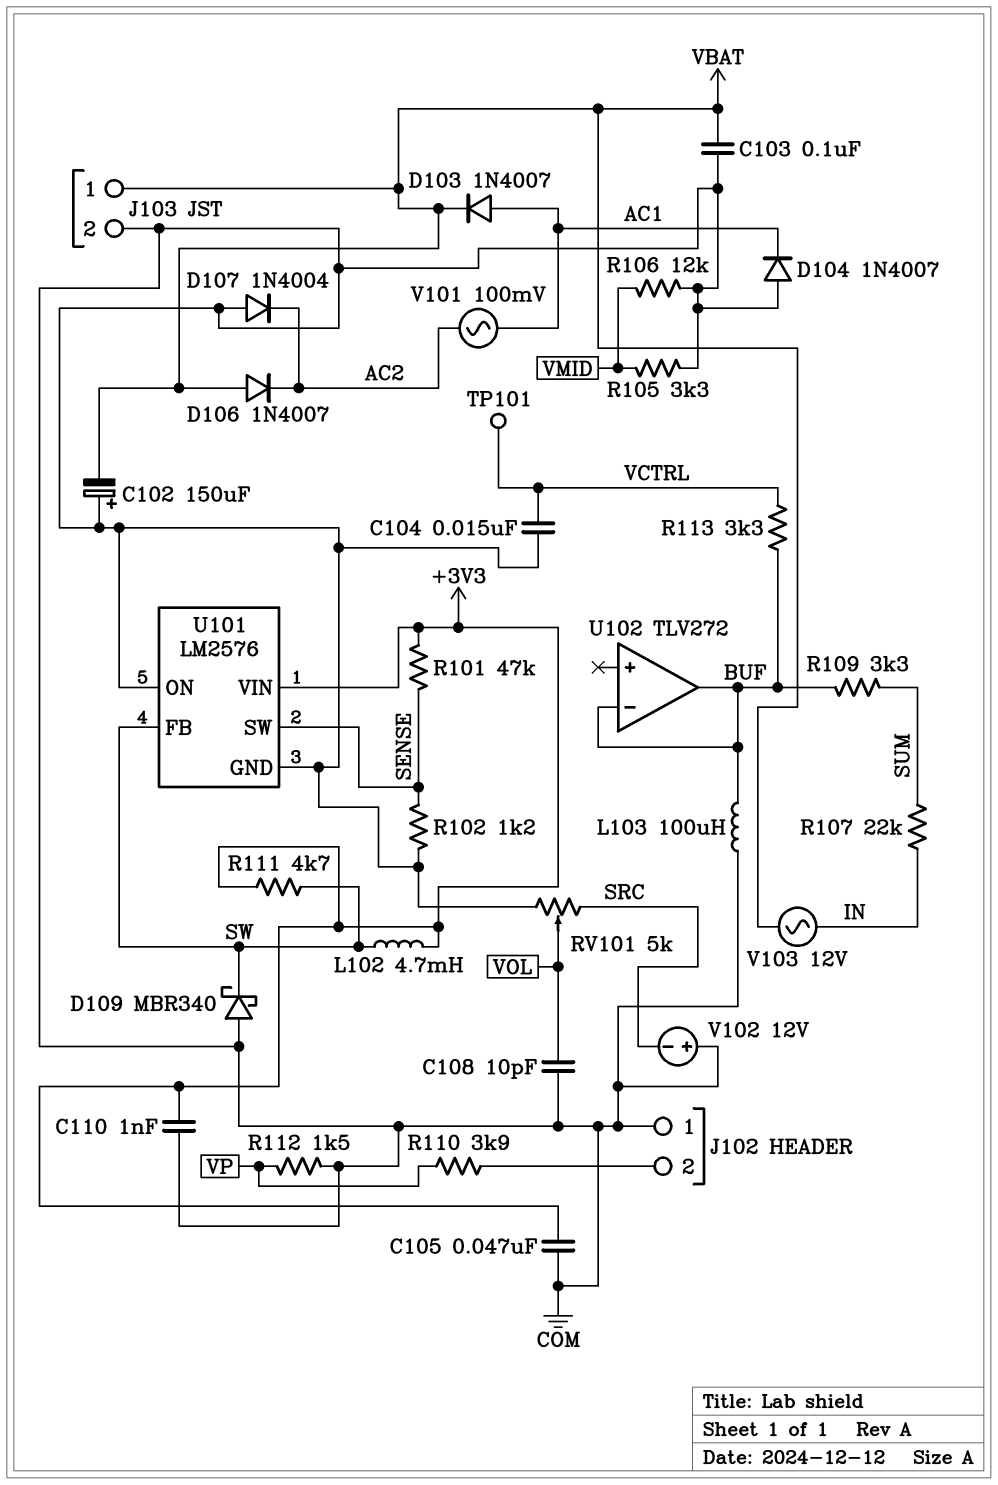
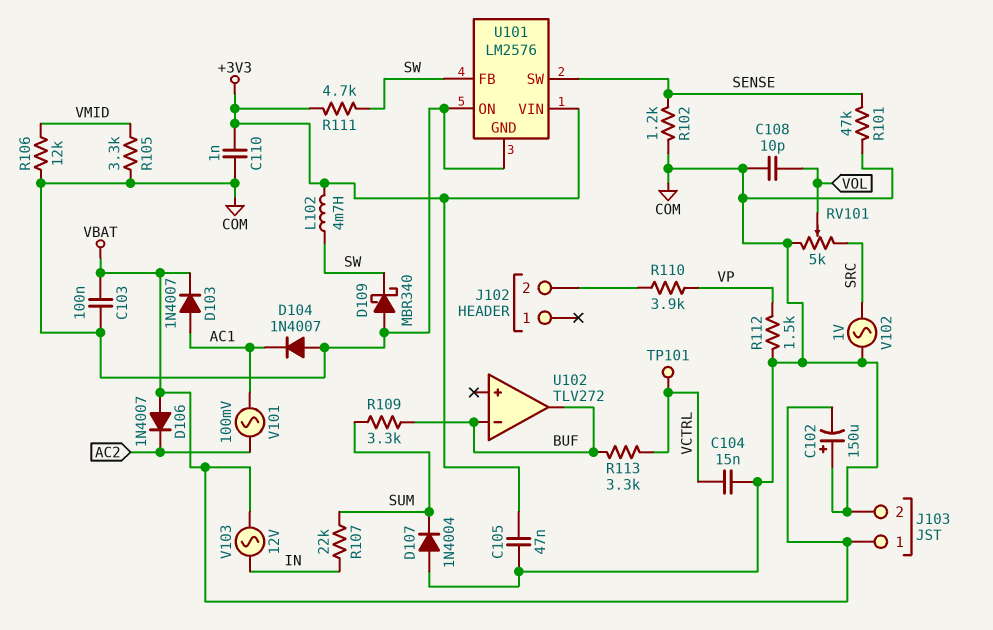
D107: diode 1N4004 (A COM, K AC2) -> diode 1N4004 (A COM, K SUM)
J102 pin 1: COM -> none
L103: 100uH (BUF, COM) -> none
R101: 47k (+3V3, SENSE) -> 47k (COM, SENSE)
V102: 12V (plus COM, minus SRC) -> AC 1V (COM, SRC)

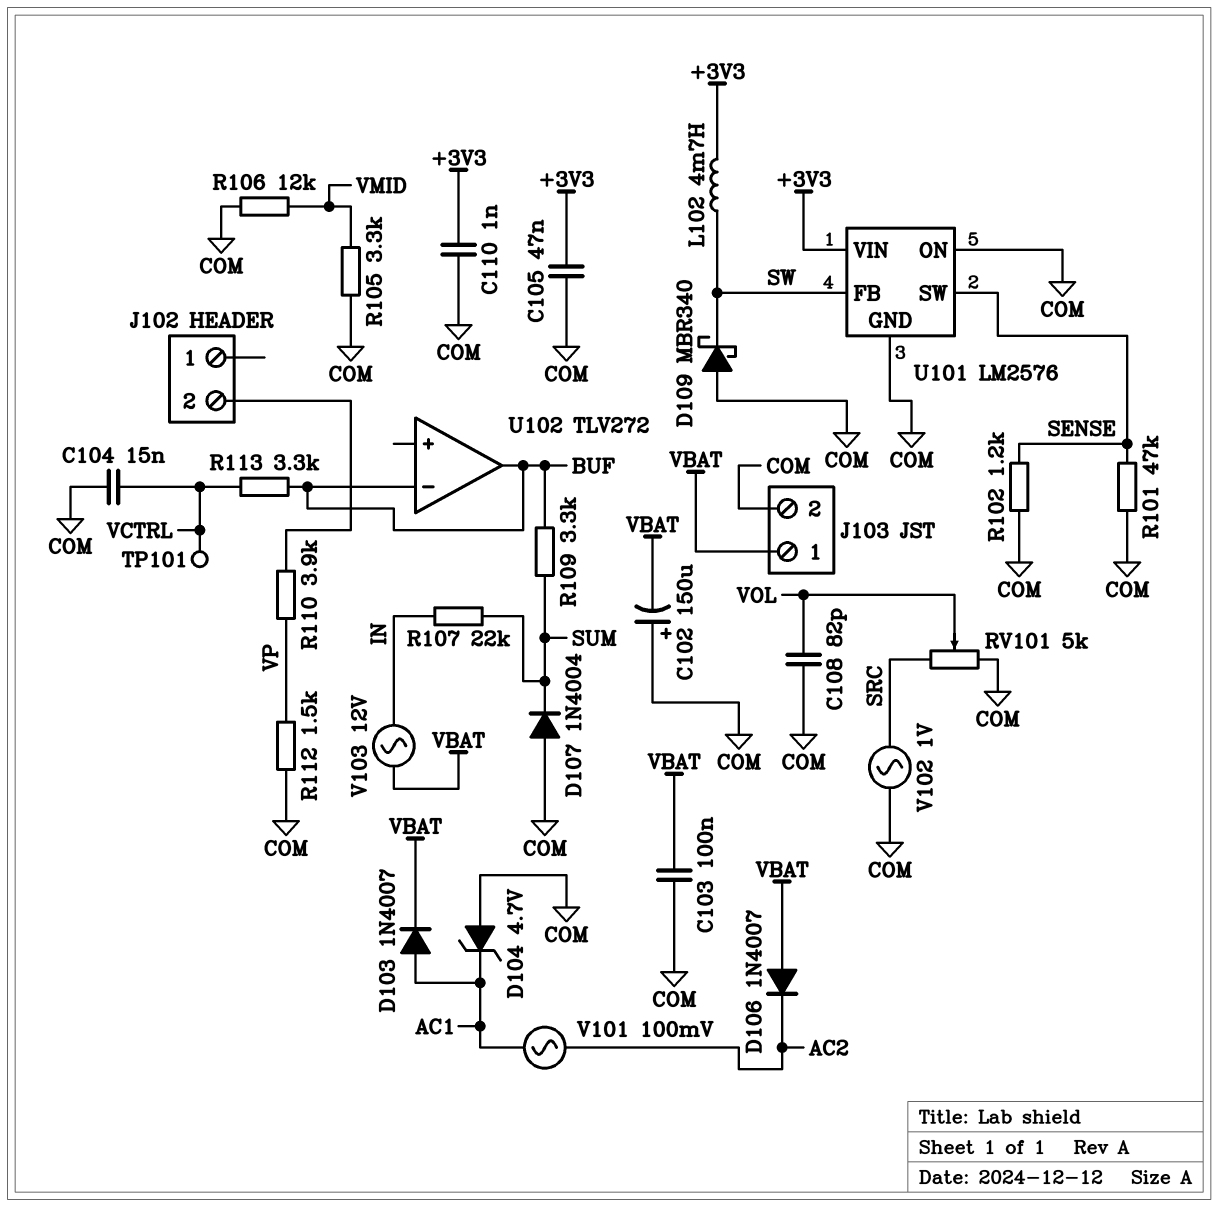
C108: 10pF (COM, VOL) -> 82pF (COM, VOL)
D104: diode 1N4007 (A COM, K AC1) -> zener 4.7V (A COM, K AC1)
R111: 4.7k (+3V3, SW) -> none

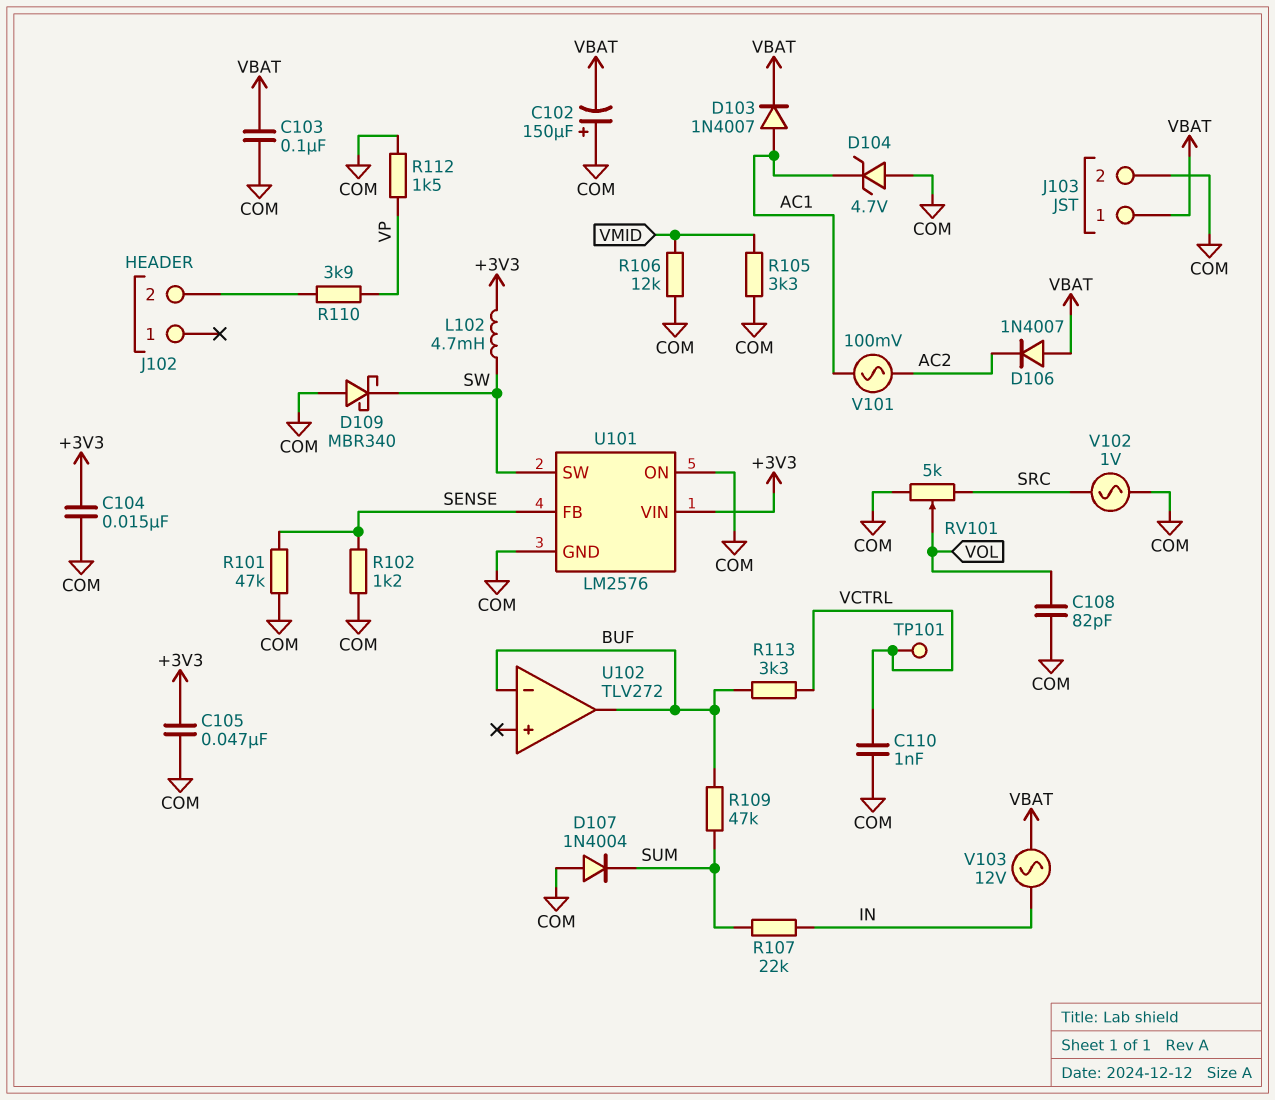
C104: 15nF (COM, VCTRL) -> 15nF (+3V3, COM)
C110: 1nF (+3V3, COM) -> 1nF (COM, VCTRL)
R109: 3.3k (BUF, SUM) -> 47k (BUF, SUM)
U101 pin FB: SW -> SENSE
U101 pin SW: SENSE -> SW

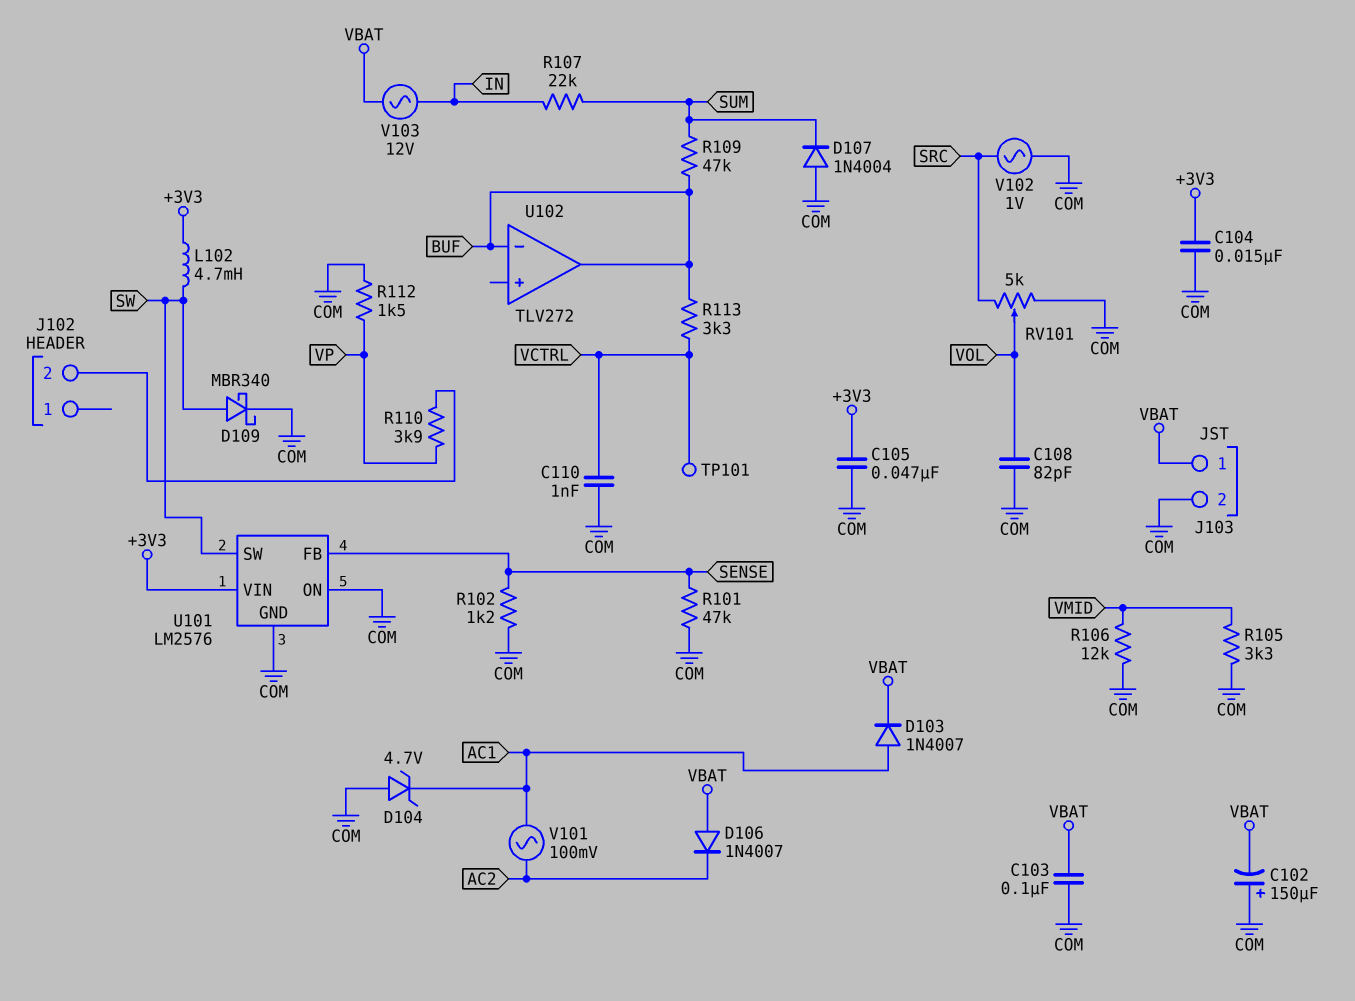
D109: schottky MBR340 (A COM, K SW) -> schottky MBR340 (A SW, K COM)

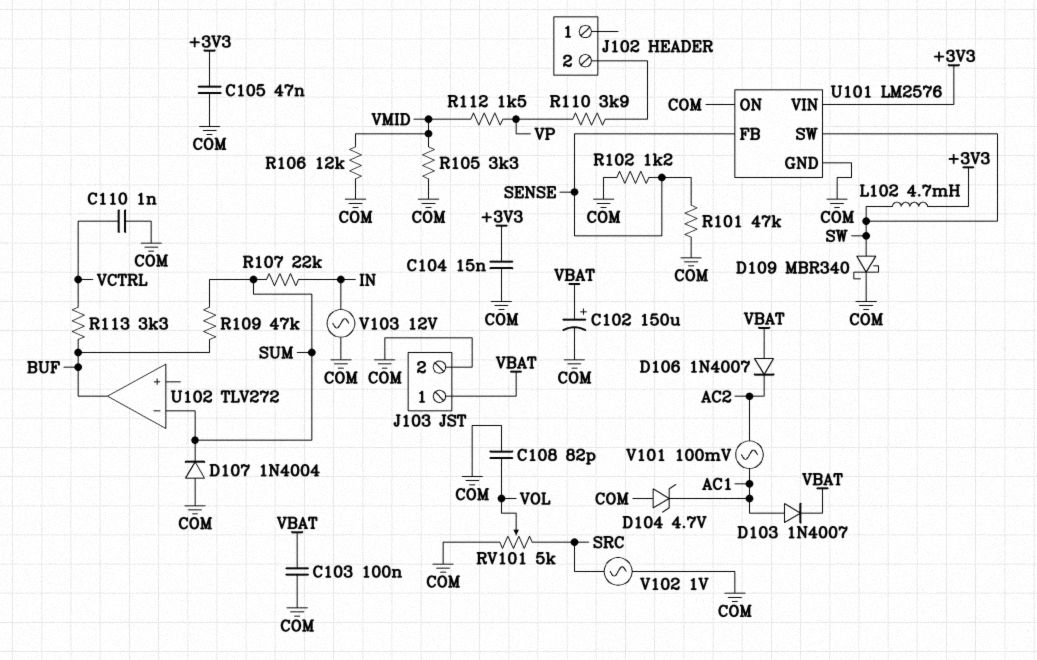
C102: 150uF (plus COM, minus VBAT) -> 150uF (plus VBAT, minus COM)
R112: 1.5k (COM, VP) -> 1.5k (VMID, VP)
TP101: test point (VCTRL) -> none
U102 pin in-: BUF -> SUM
V103: AC 12V (IN, VBAT) -> AC 12V (COM, IN)

